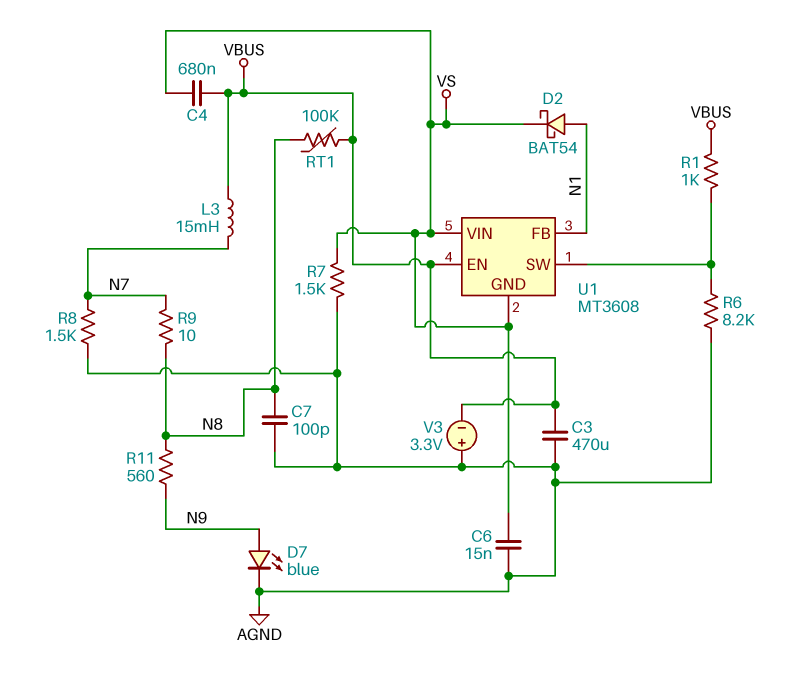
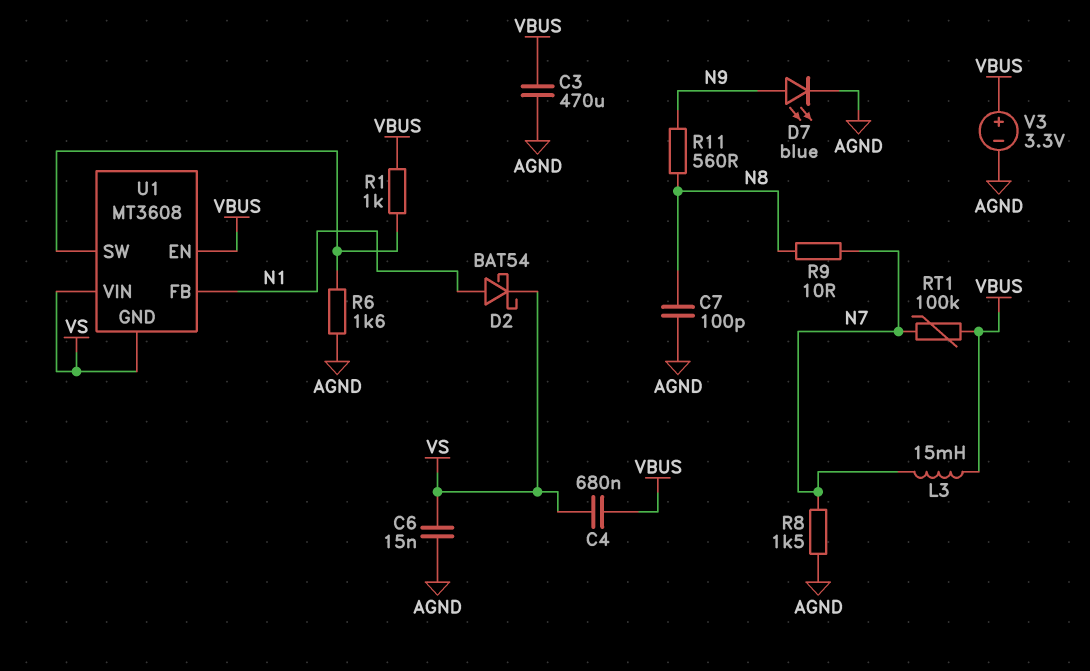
R6: 8.2k (AGND, U1/SW) -> 1.6k (AGND, U1/SW)
R7: 1.5k (AGND, VS) -> none
RT1: 100k (N8, VBUS) -> 100k (N7, VBUS)
V3: 3.3V (plus AGND, minus VBUS) -> 3.3V (plus VBUS, minus AGND)

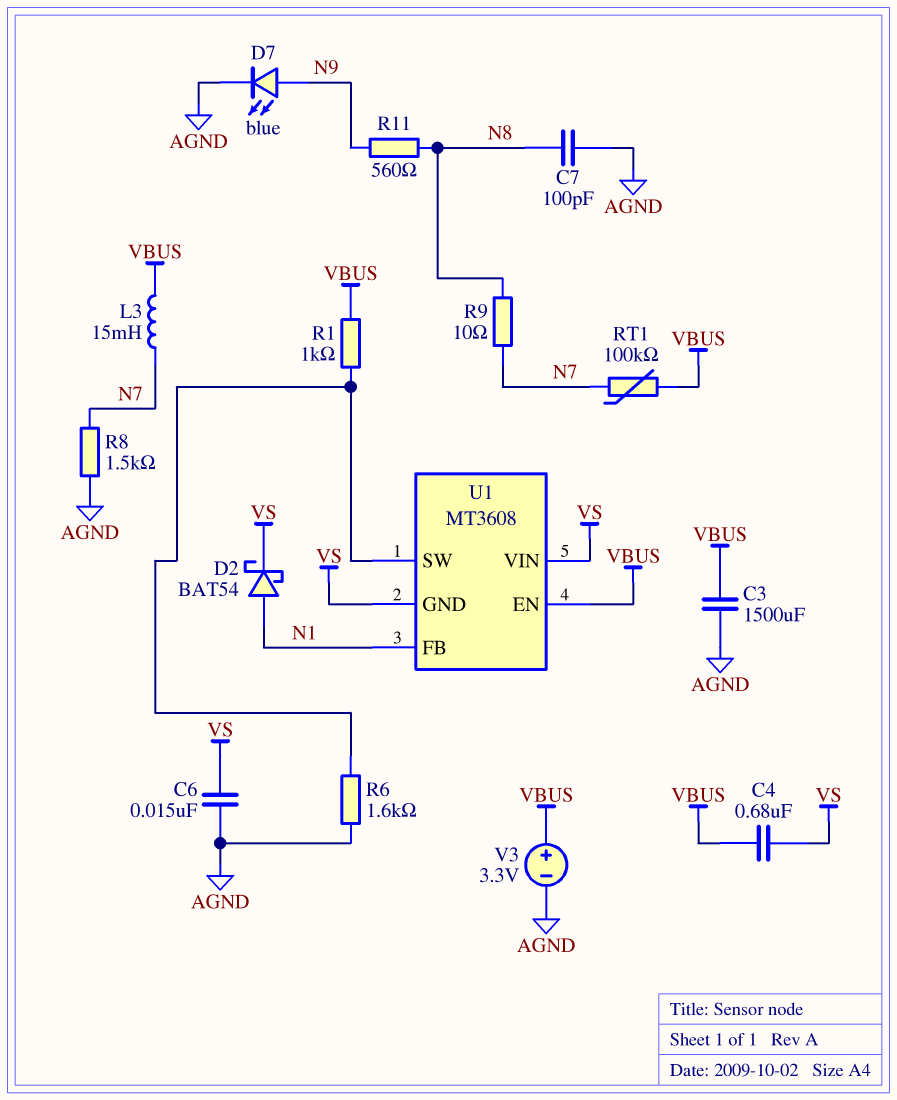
C3: 470uF (AGND, VBUS) -> 1500uF (AGND, VBUS)

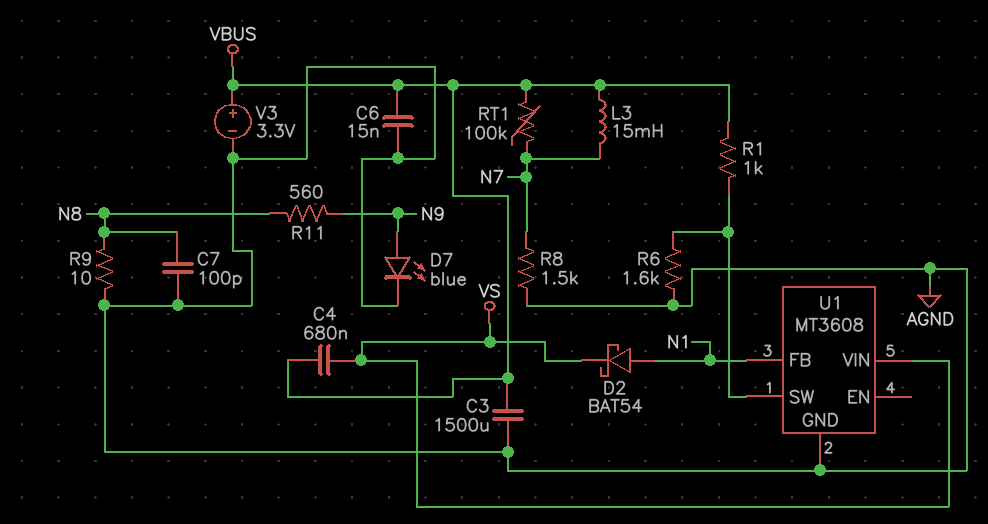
C6: 15nF (AGND, VS) -> 15nF (AGND, VBUS)
R9: 10 (N7, N8) -> 10 (AGND, N8)
U1 pin EN: VBUS -> none
U1 pin GND: VS -> AGND

